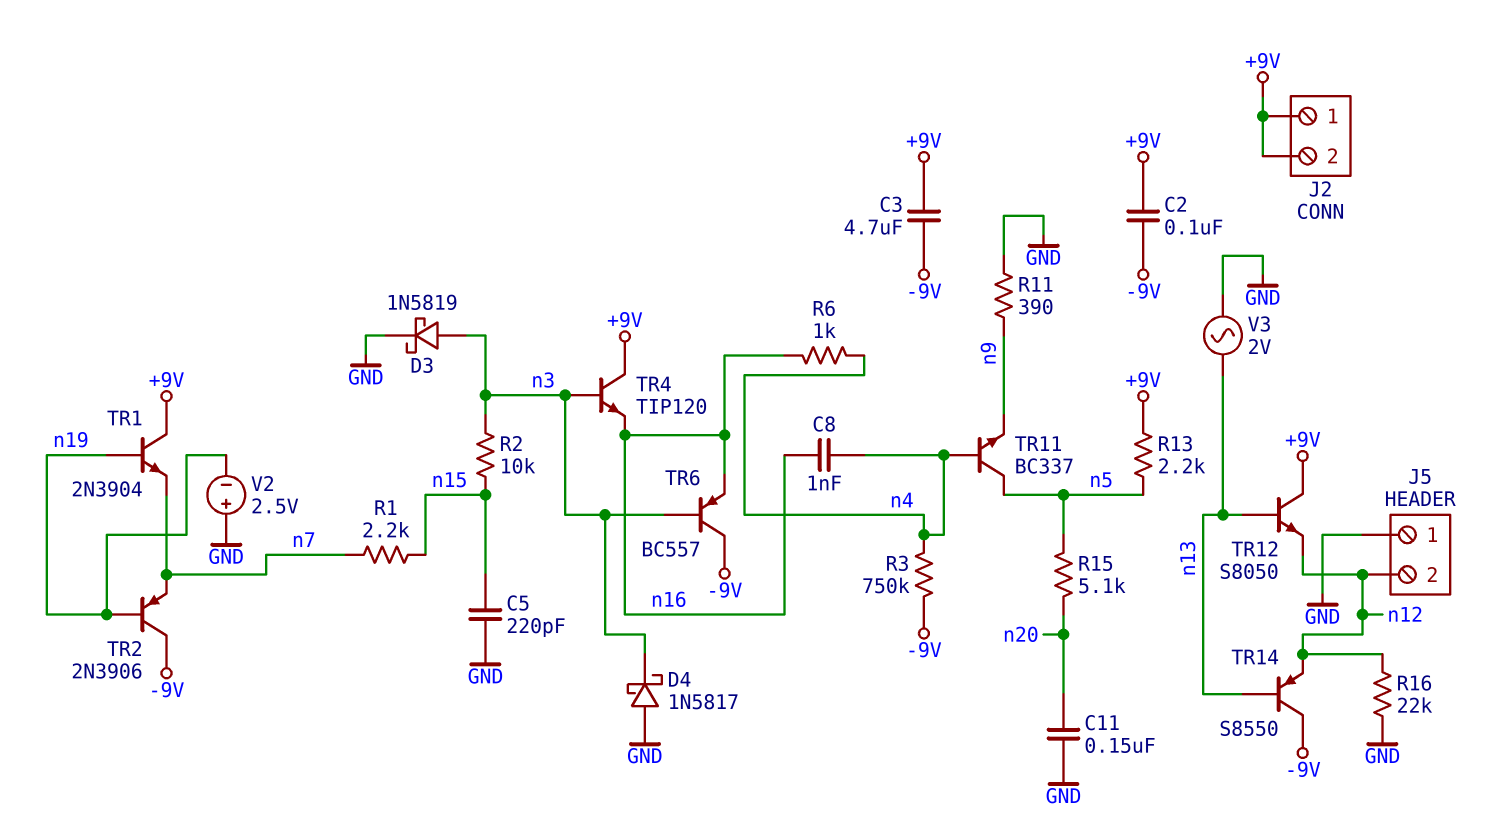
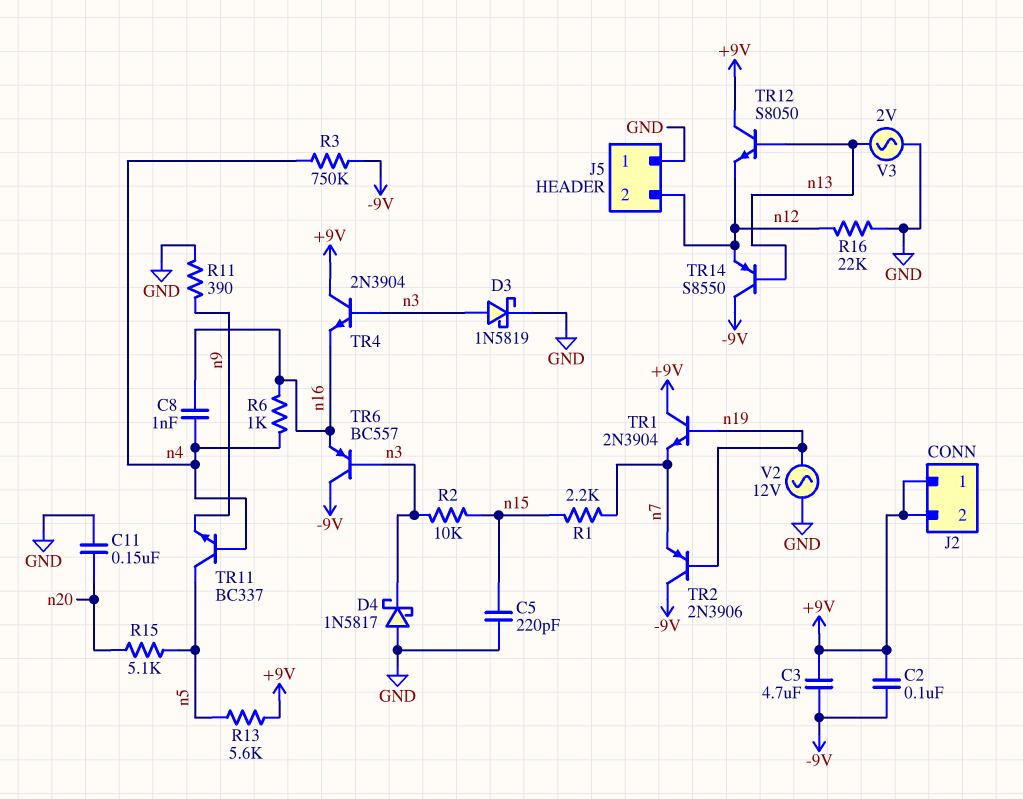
R13: 2.2k (+9V, n5) -> 5.6k (+9V, n5)
TR4: NPN TIP120 (B n3, C +9V, E n16) -> NPN 2N3904 (B n3, C +9V, E n16)
V2: 2.5V (plus GND, minus n19) -> AC 12V (GND, n19)

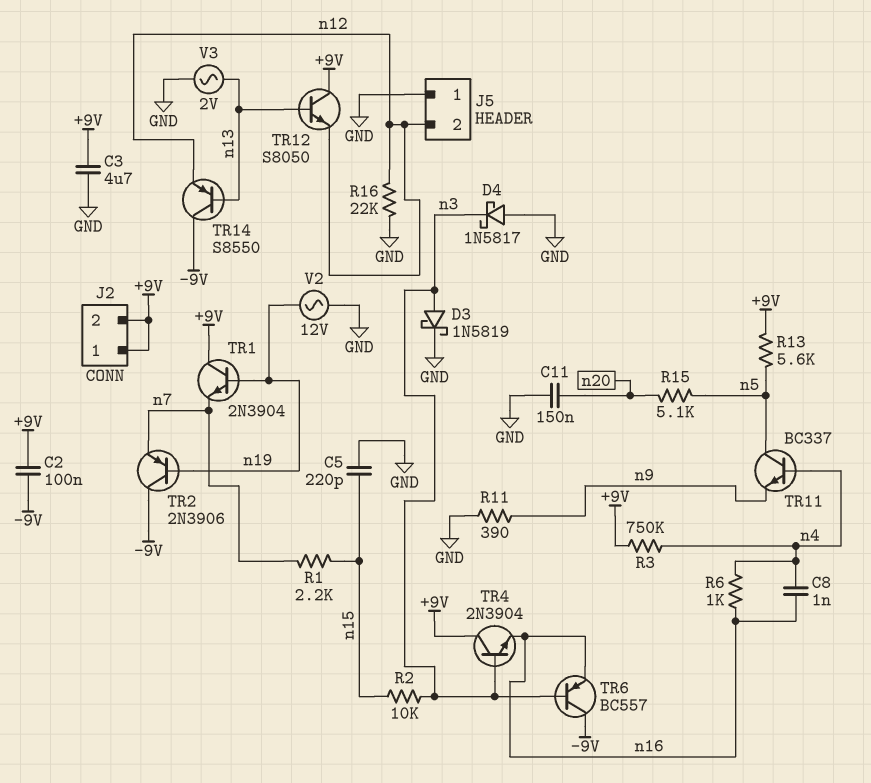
C3: 4.7uF (+9V, -9V) -> 4.7uF (+9V, GND)
R3: 750k (-9V, n4) -> 750k (+9V, n4)

